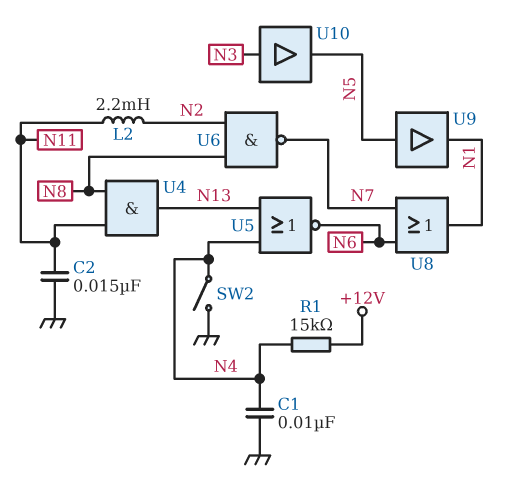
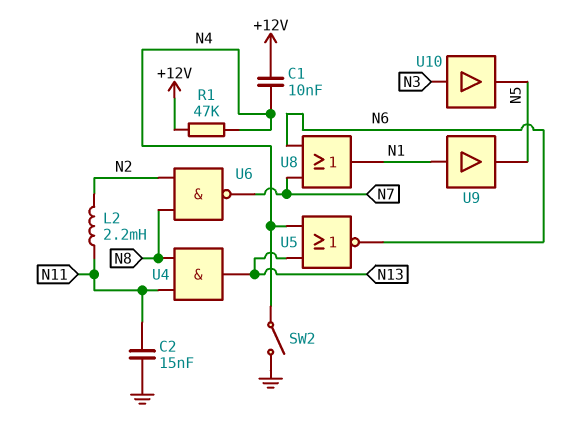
C1: 10nF (GND, N4) -> 10nF (+12V, N4)
R1: 15k (+12V, N4) -> 47k (+12V, N4)
U9: buffer (in N5, out N1) -> buffer (in N1, out N5)

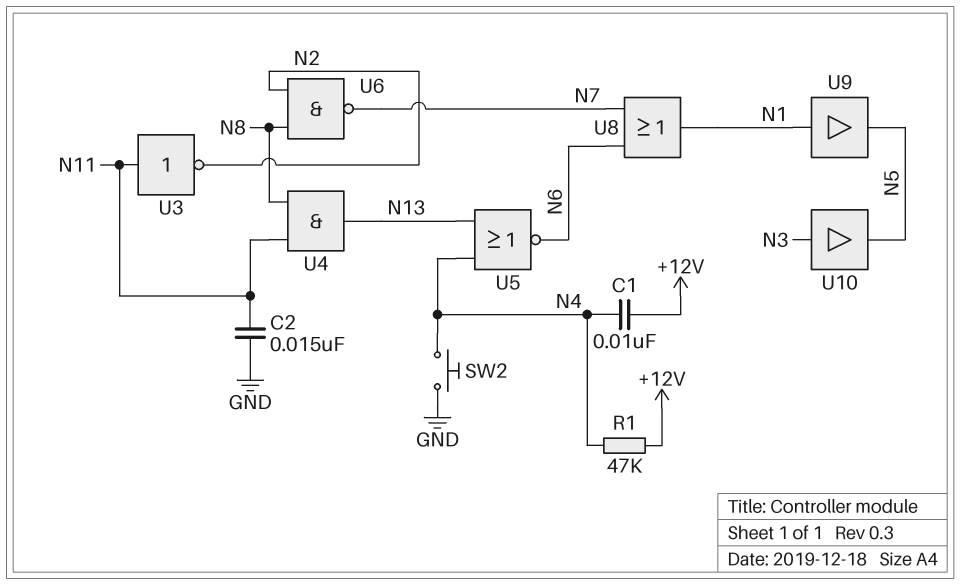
L2: 2.2mH (N2, N11) -> none
SW2: switch (GND, N4) -> button (GND, N4)
U3: none -> NOT (in N11, out N2)

